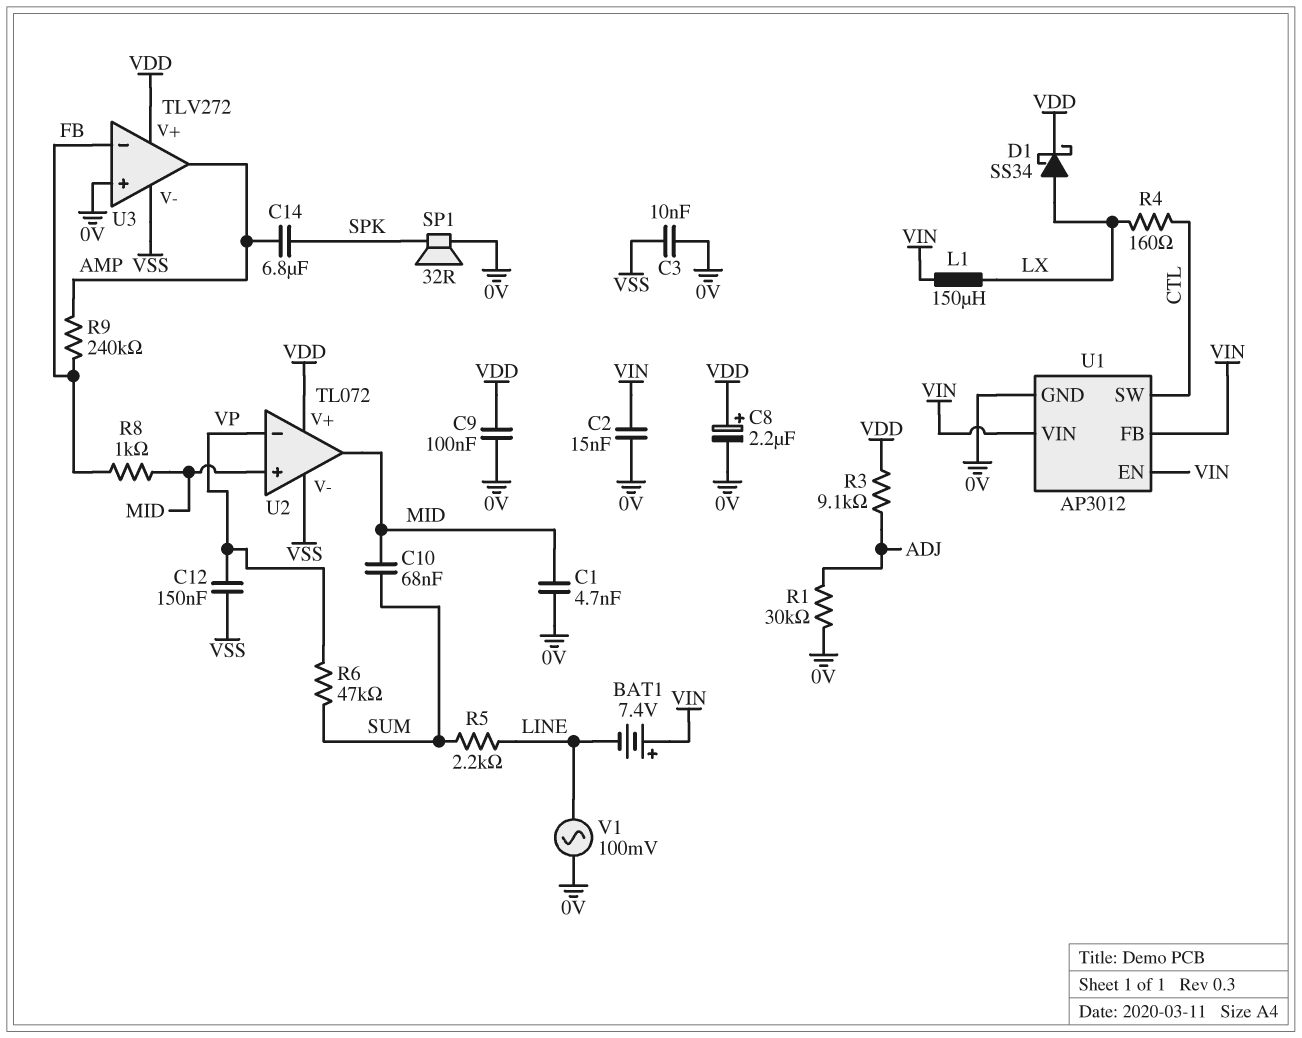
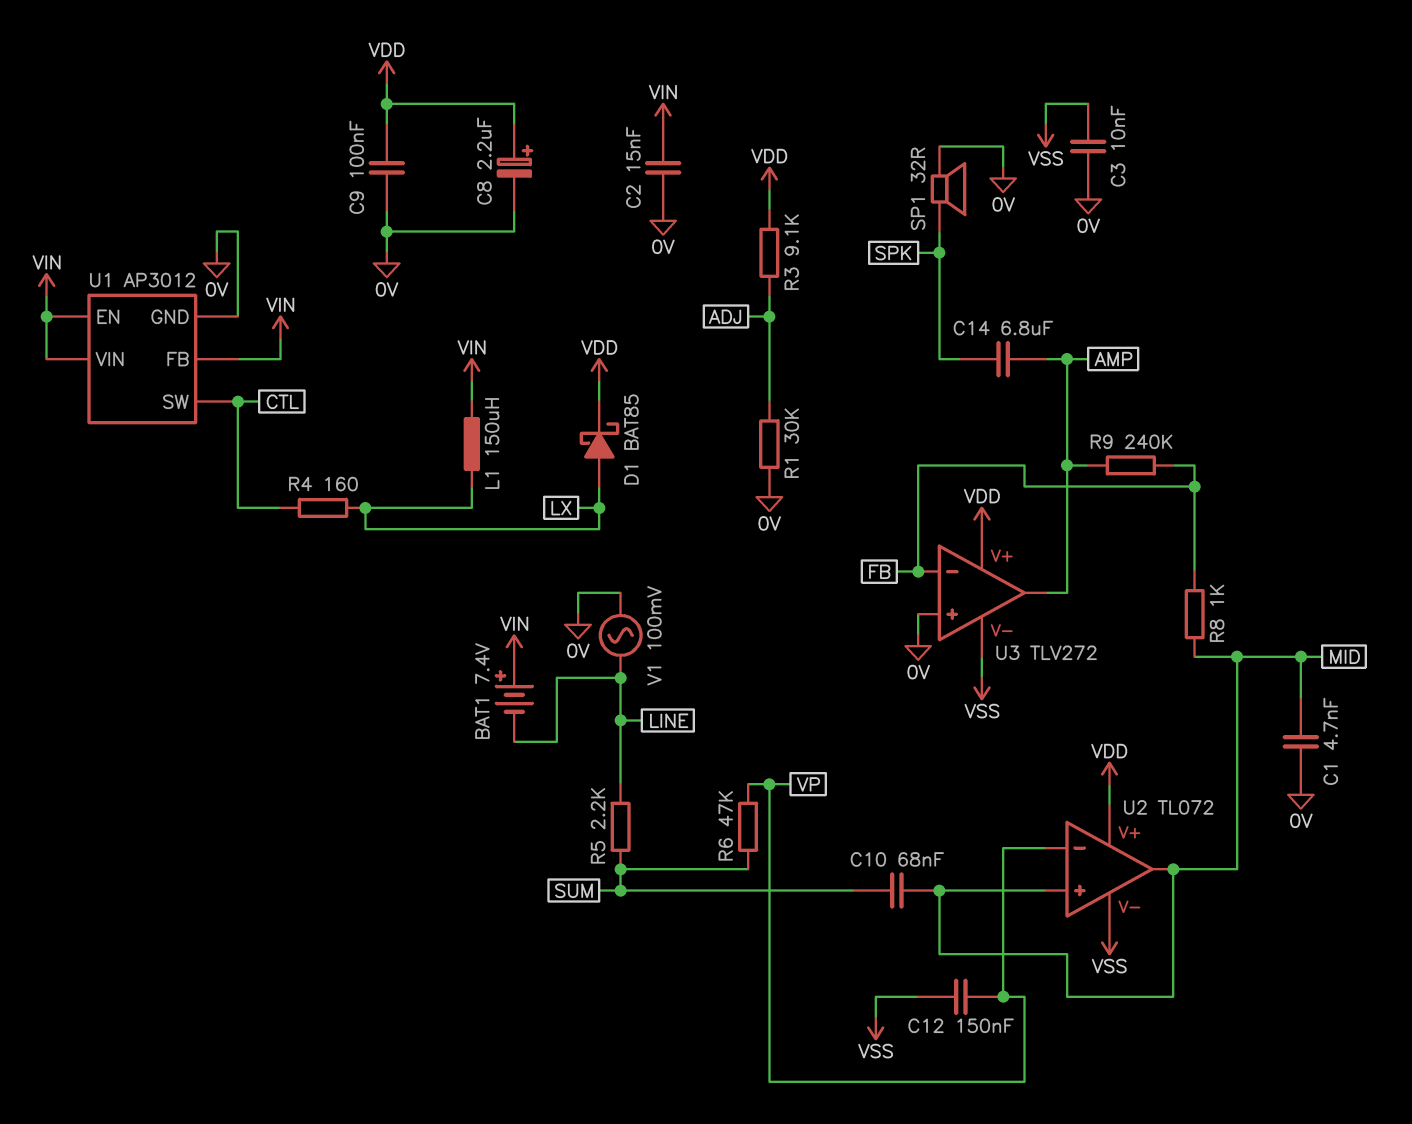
D1: schottky SS34 (A LX, K VDD) -> schottky BAT85 (A LX, K VDD)

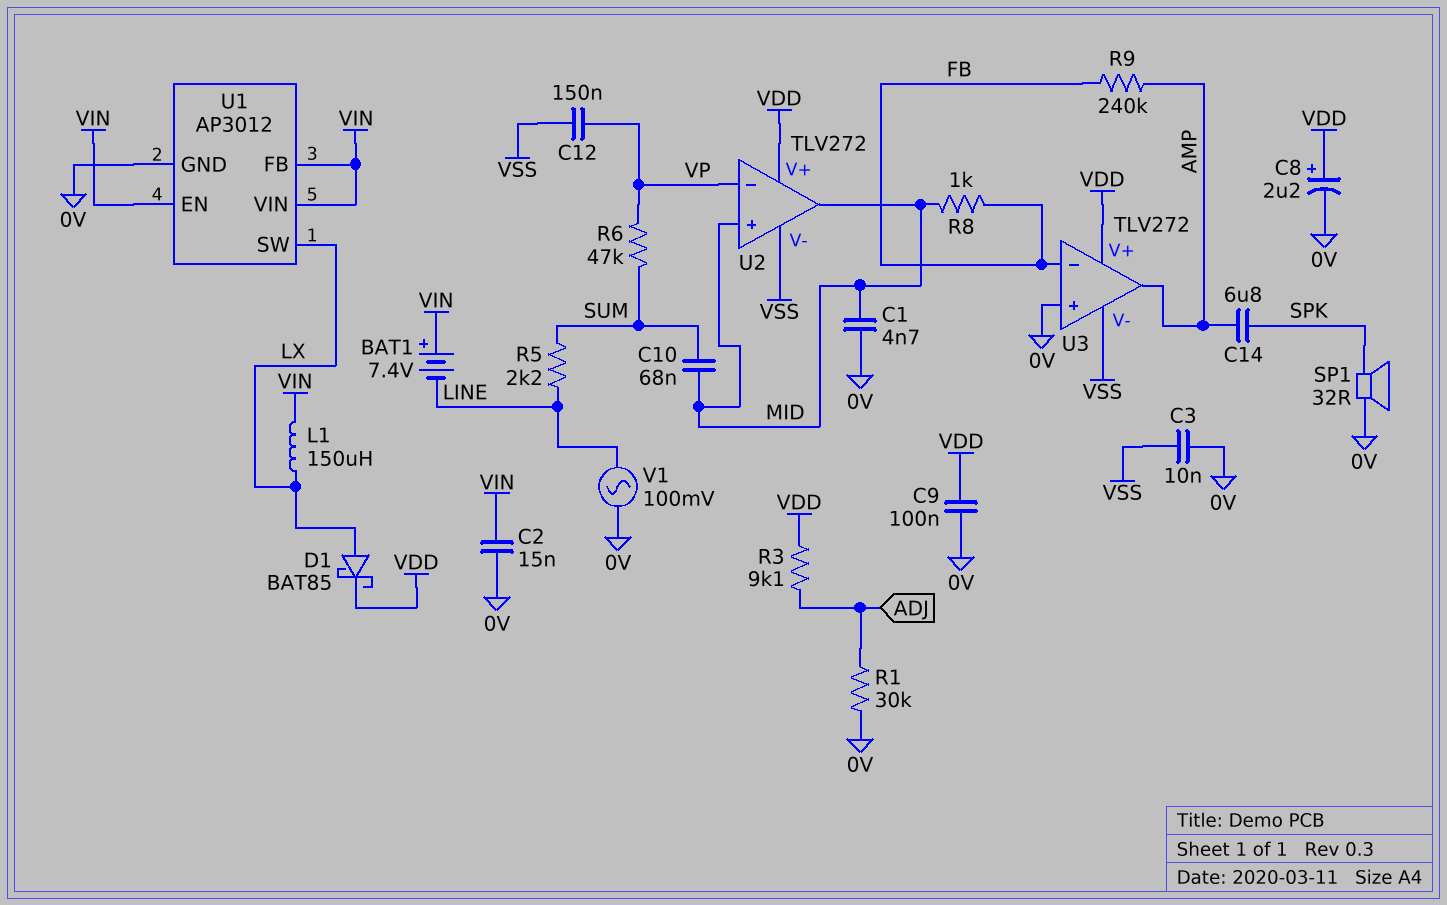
R4: 160 (CTL, LX) -> none
U1 pin SW: CTL -> LX
U2: TL072 -> TLV272

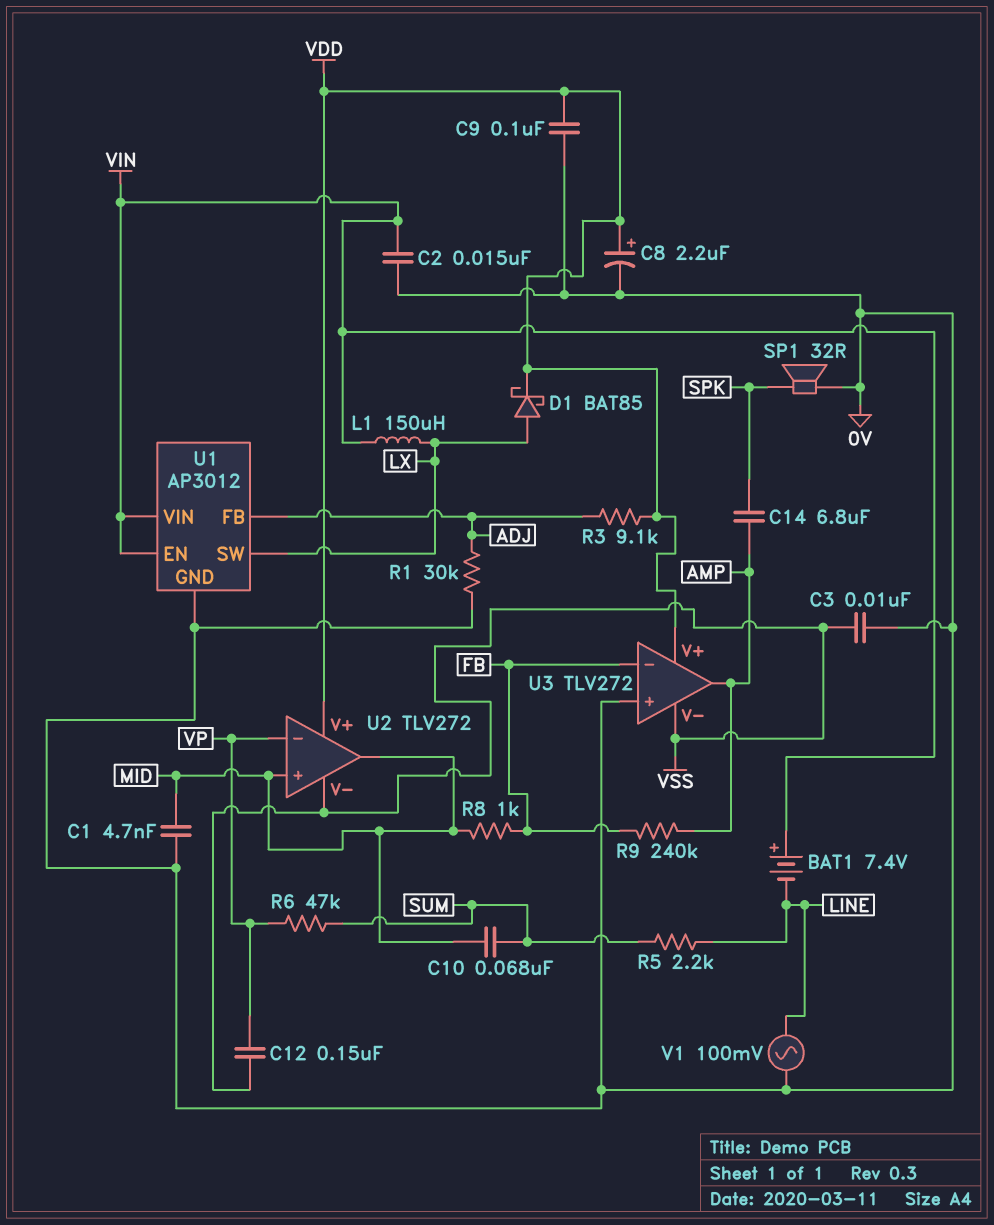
U1 pin FB: VIN -> ADJ

